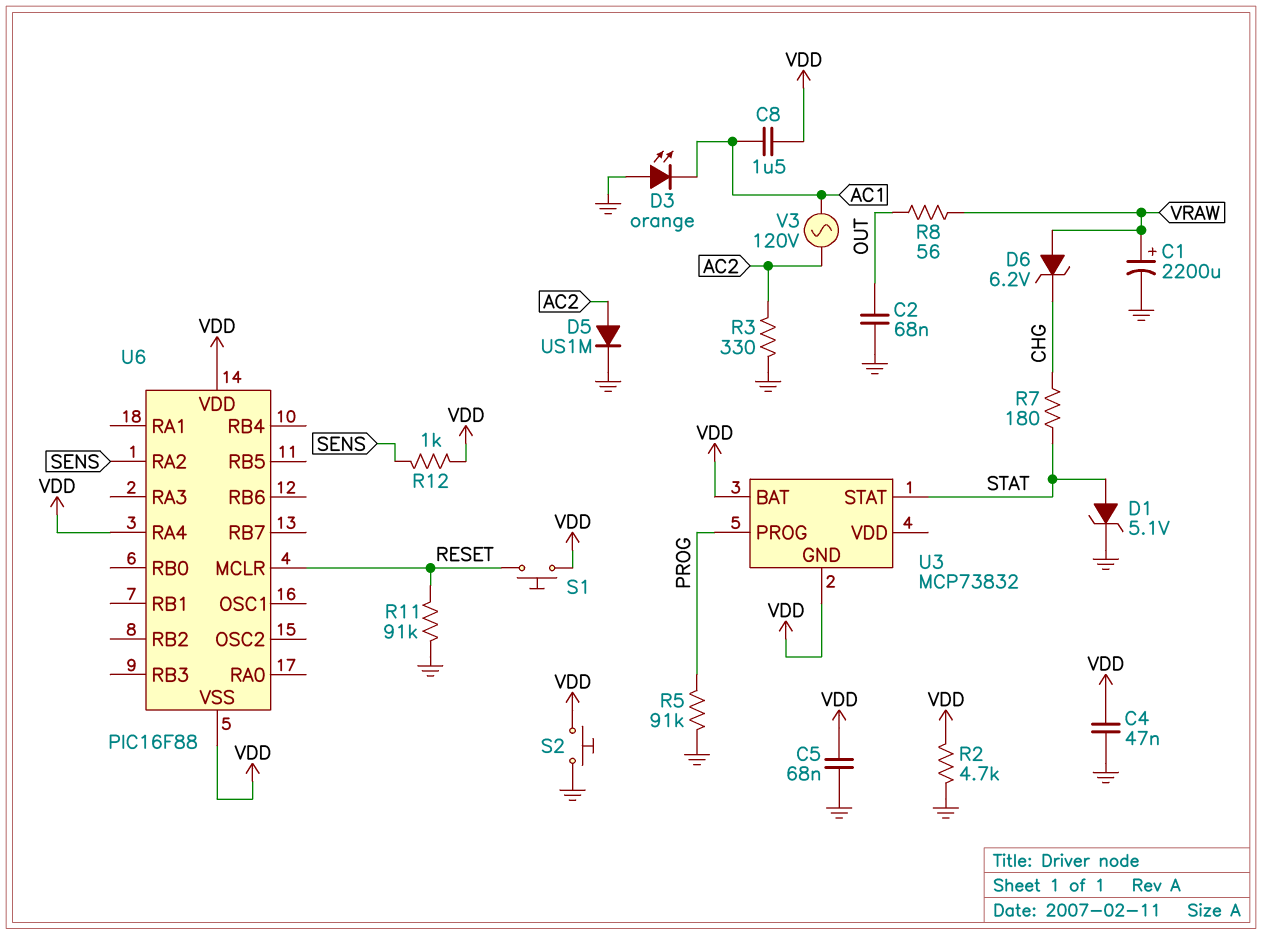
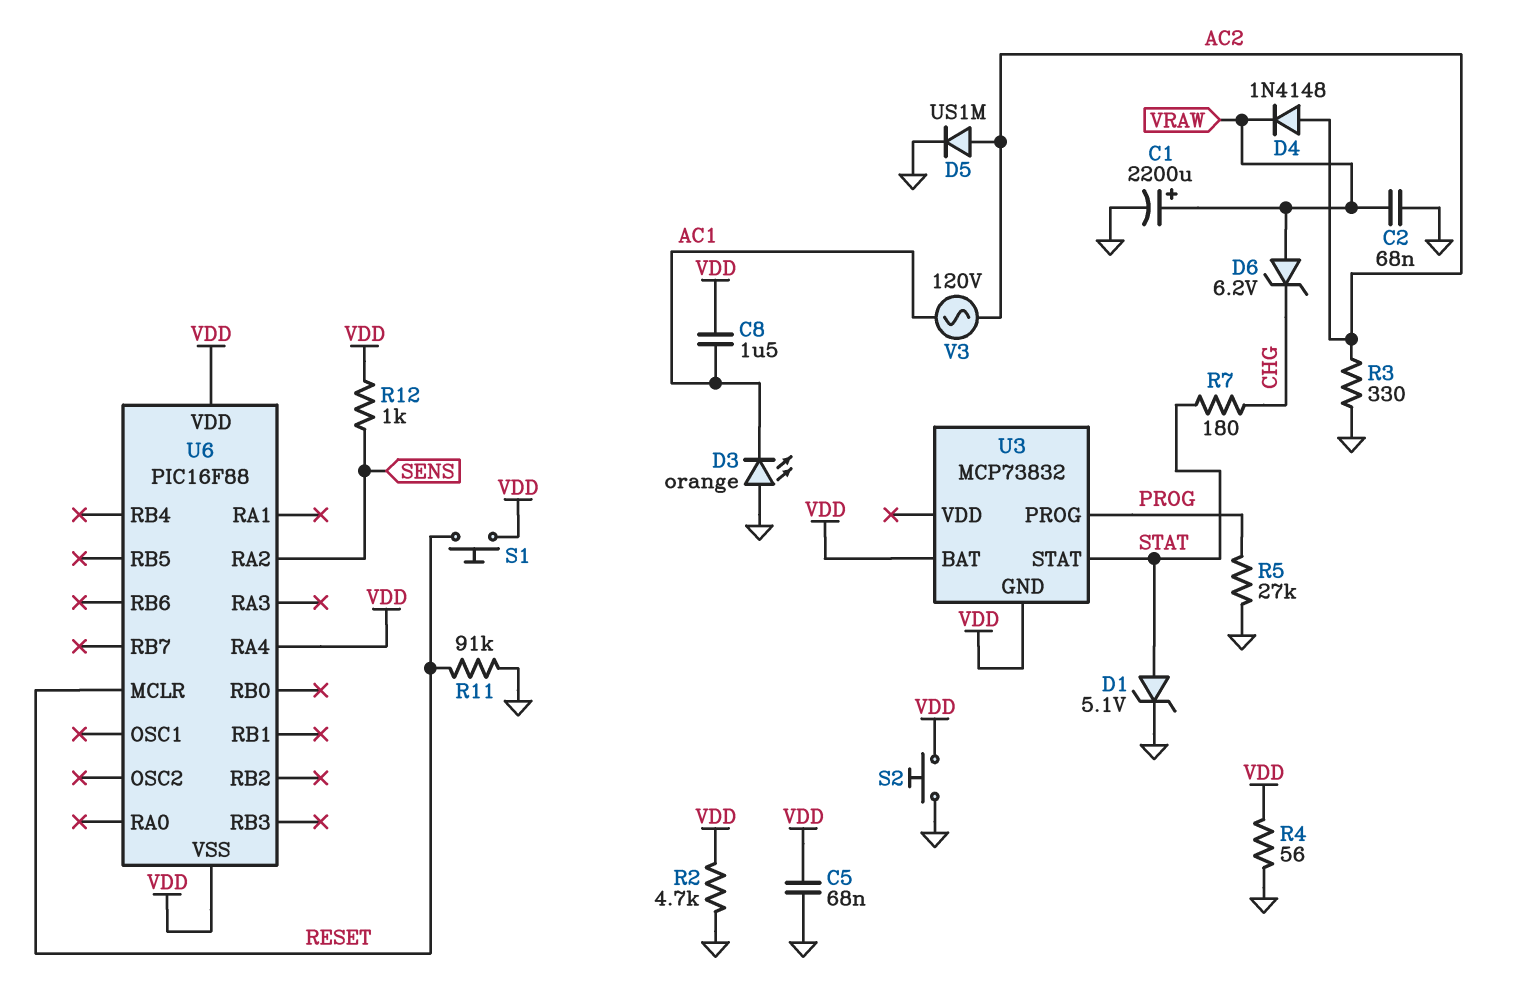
C2: 68nF (GND, OUT) -> 68nF (GND, VRAW)
C4: 47nF (GND, VDD) -> none
D4: none -> diode 1N4148 (A AC2, K VRAW)
R4: none -> 56 (GND, VDD)
R5: 91k (GND, PROG) -> 27k (GND, PROG)
R8: 56 (OUT, VRAW) -> none

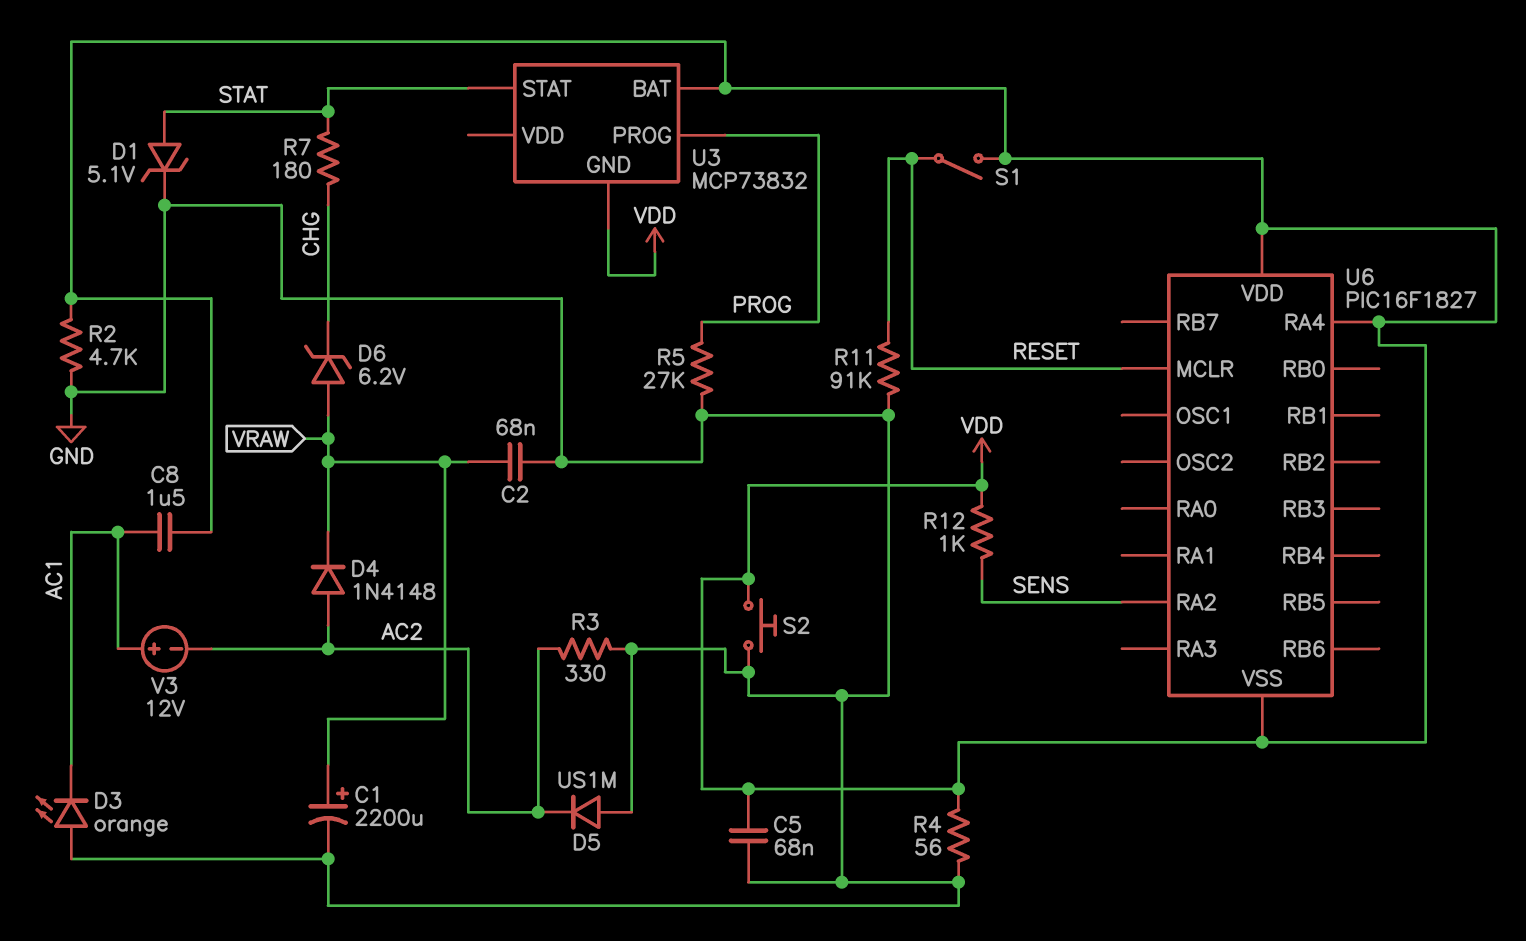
D5: diode US1M (A AC2, K GND) -> diode US1M (A GND, K AC2)
S1: button (RESET, VDD) -> switch (RESET, VDD)
U6: PIC16F88 -> PIC16F1827
V3: AC 120V (AC1, AC2) -> 12V (plus AC1, minus AC2)

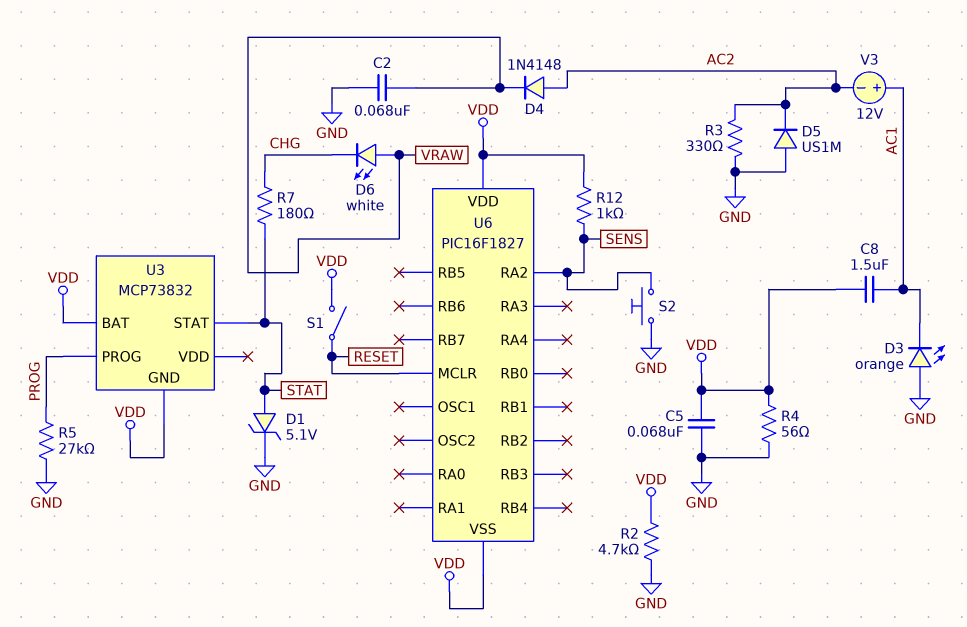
C1: 2200uF (plus VRAW, minus GND) -> none
D6: zener 6.2V (A VRAW, K CHG) -> LED white (A VRAW, K CHG)
R11: 91k (GND, RESET) -> none
S2: button (GND, VDD) -> button (GND, SENS)
U6 pin RA4: VDD -> none

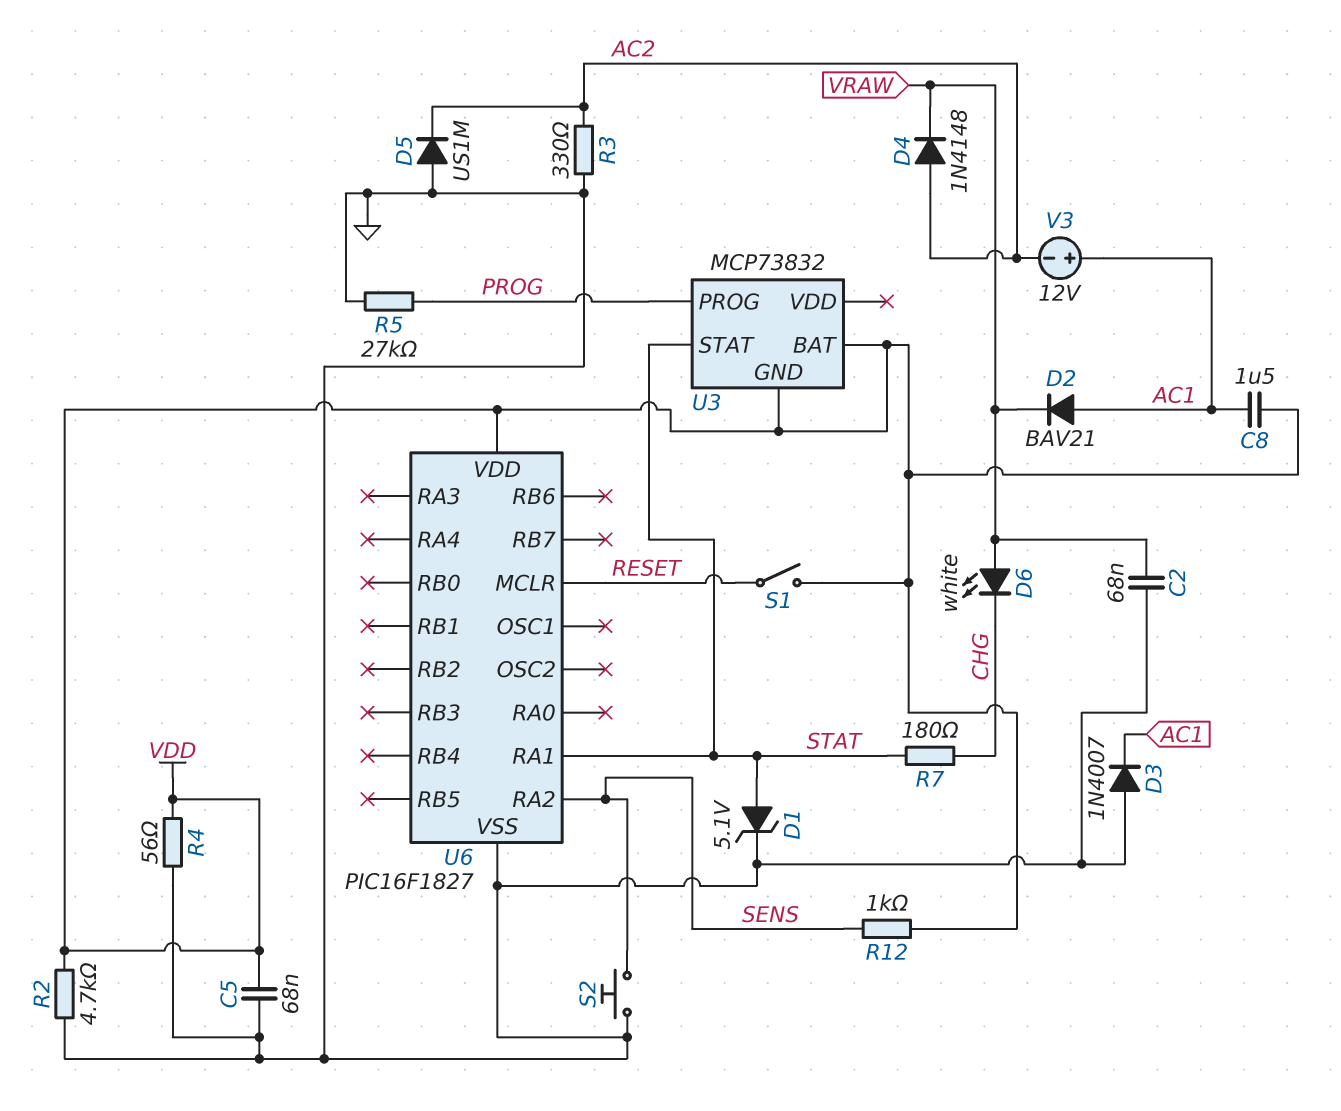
D2: none -> diode BAV21 (A AC1, K VRAW)
D3: LED orange (A GND, K AC1) -> diode 1N4007 (A GND, K AC1)
U6 pin RA1: none -> STAT
U6 pin VSS: VDD -> GND

